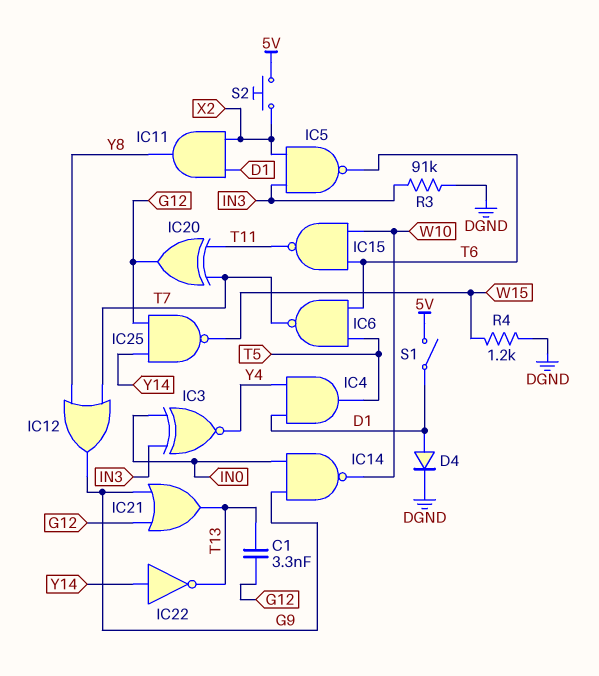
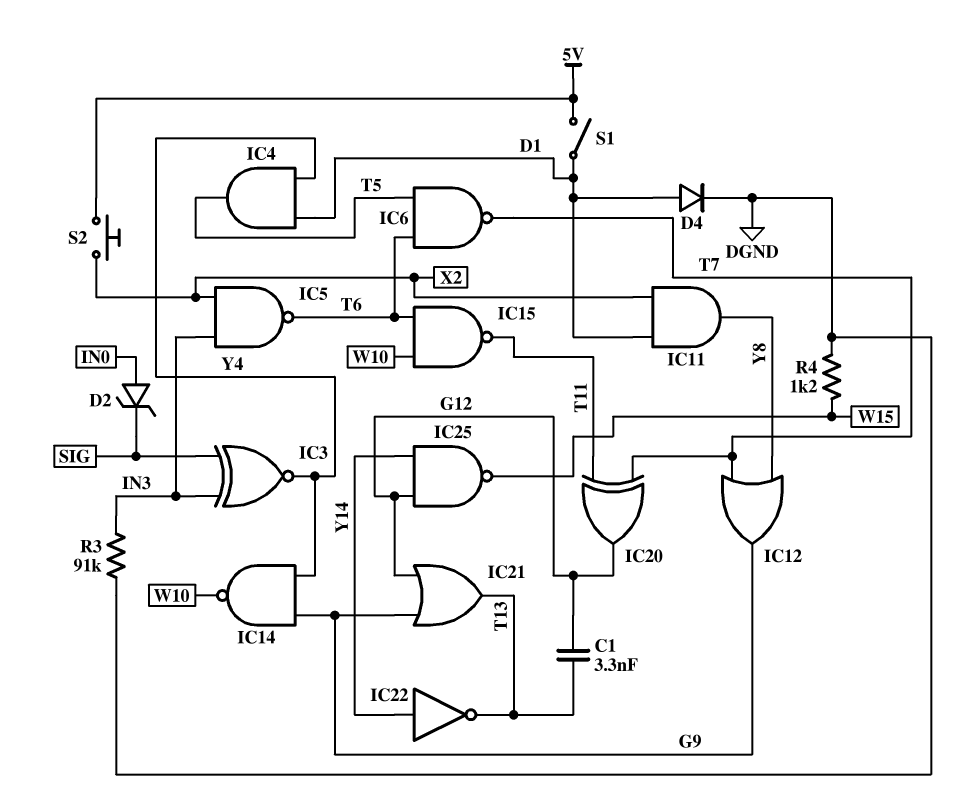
D2: none -> zener (A IN0, K SIG)
IC3: XNOR (in IN0, in IN3, out Y4) -> XNOR (in IN3, in SIG, out Y4)
IC14: NAND (in G9, in IN0, out W10) -> NAND (in G9, in Y4, out W10)

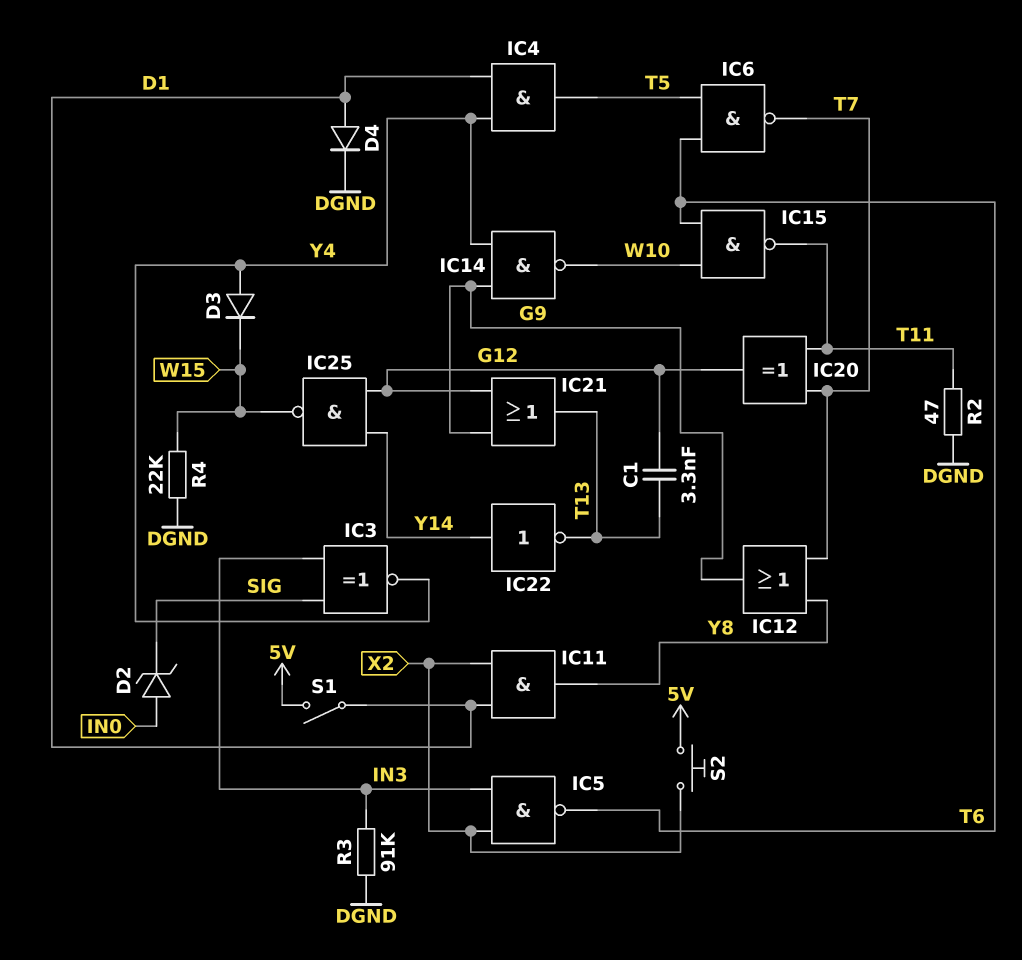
D3: none -> diode (A Y4, K W15)
R2: none -> 47 (DGND, T11)
R4: 1.2k (DGND, W15) -> 22k (DGND, W15)

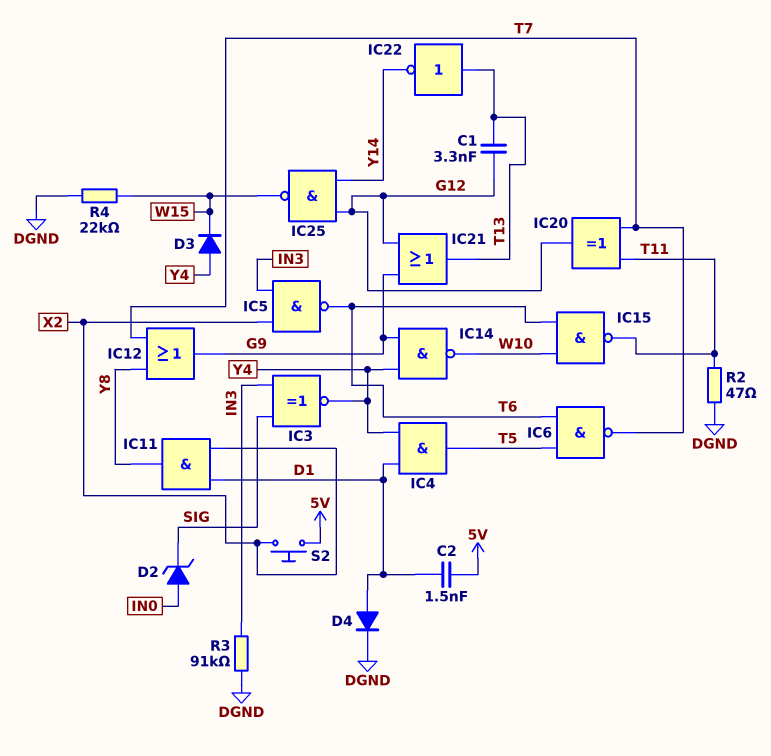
C2: none -> 1.5nF (5V, D1)
IC22: NOT (in Y14, out T13) -> NOT (in T13, out Y14)
S1: switch (5V, D1) -> none

